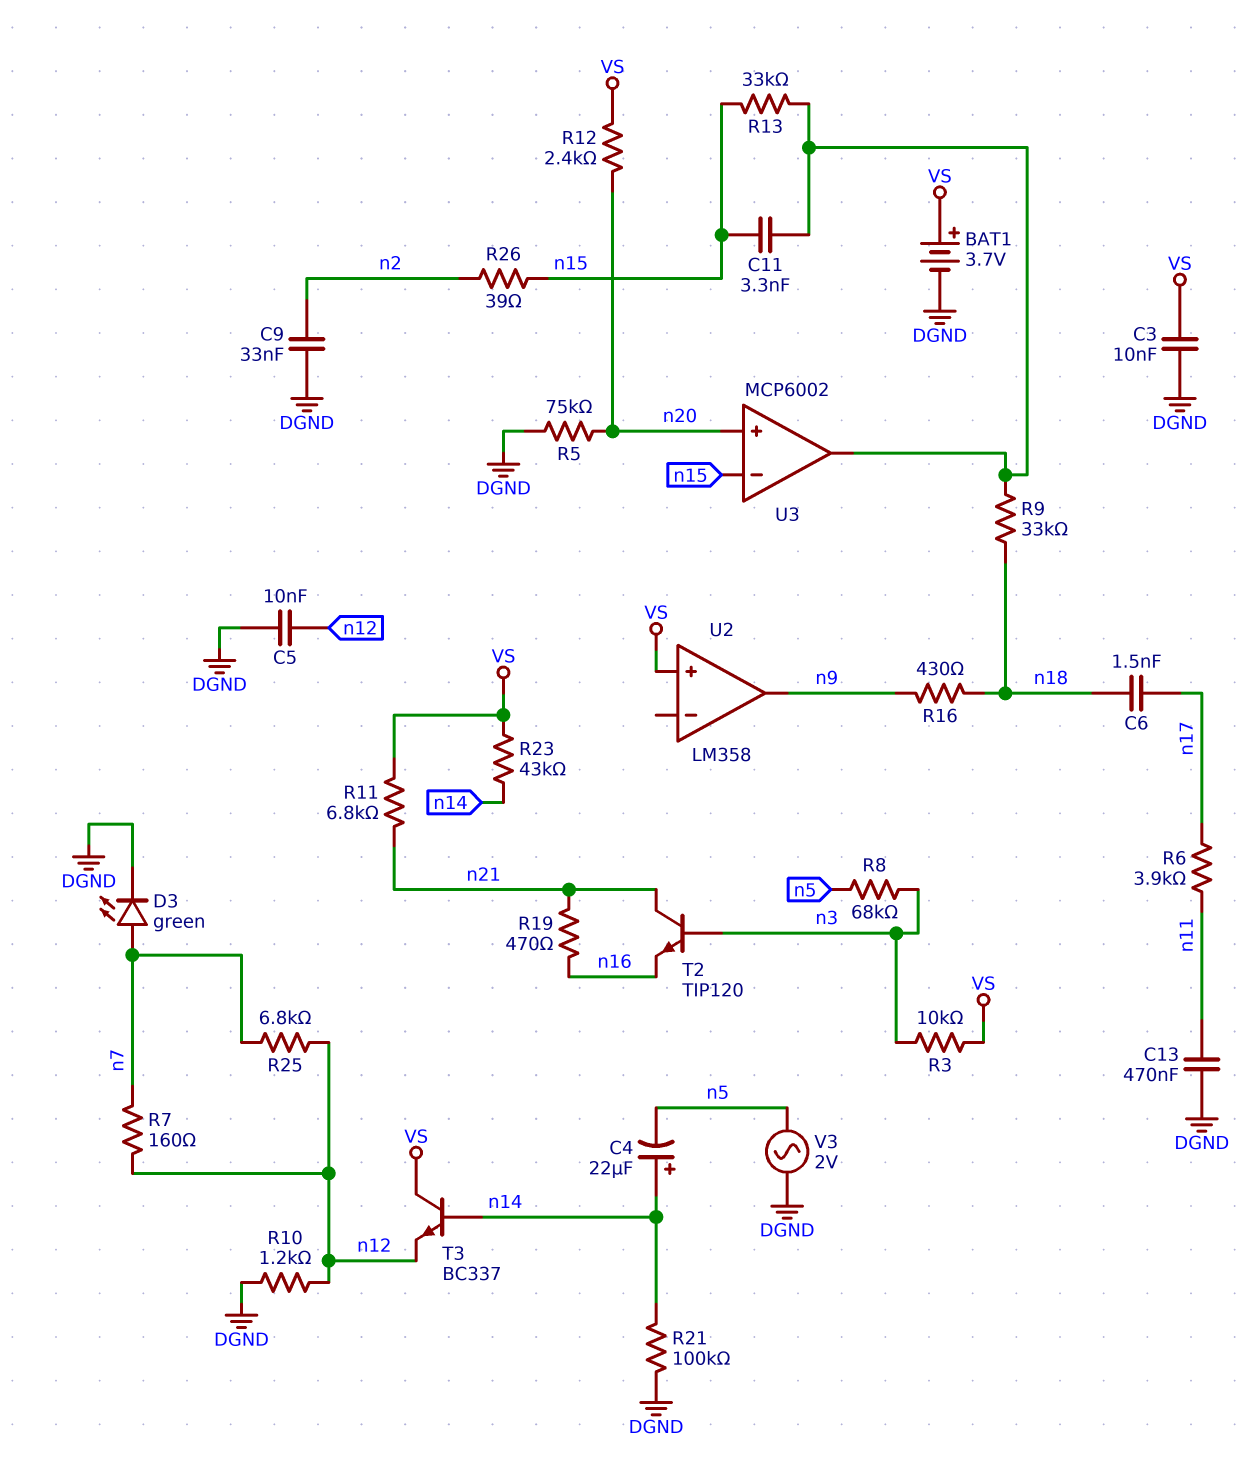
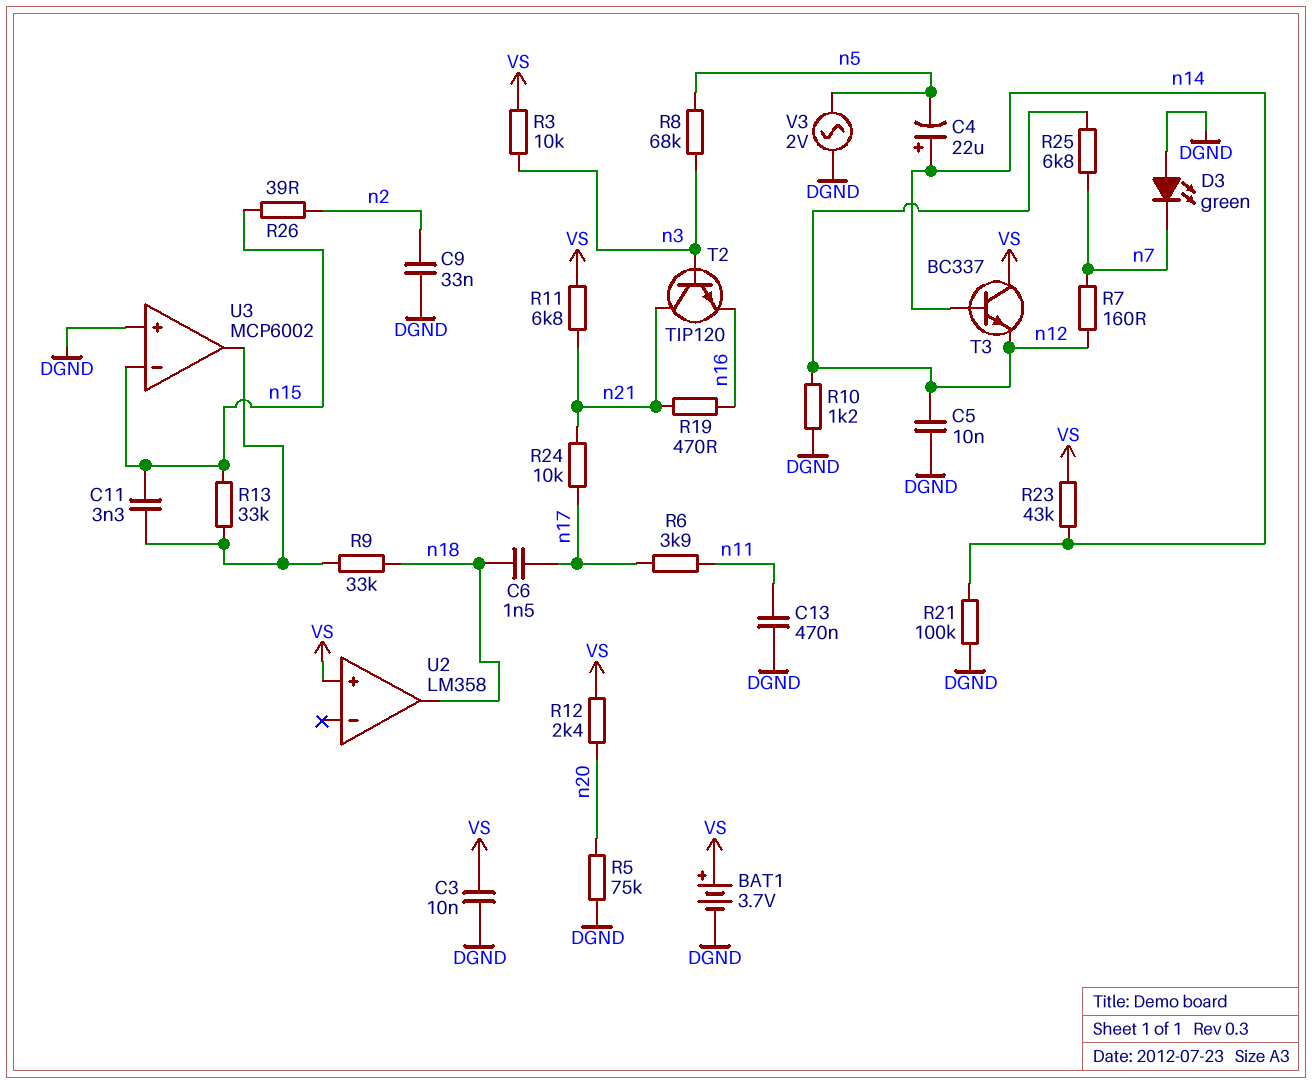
D3: LED green (A n7, K DGND) -> LED green (A DGND, K n7)
R16: 430 (n9, n18) -> none
R24: none -> 10k (n17, n21)
U2 pin out: n9 -> n18
U3 pin in+: n20 -> DGND

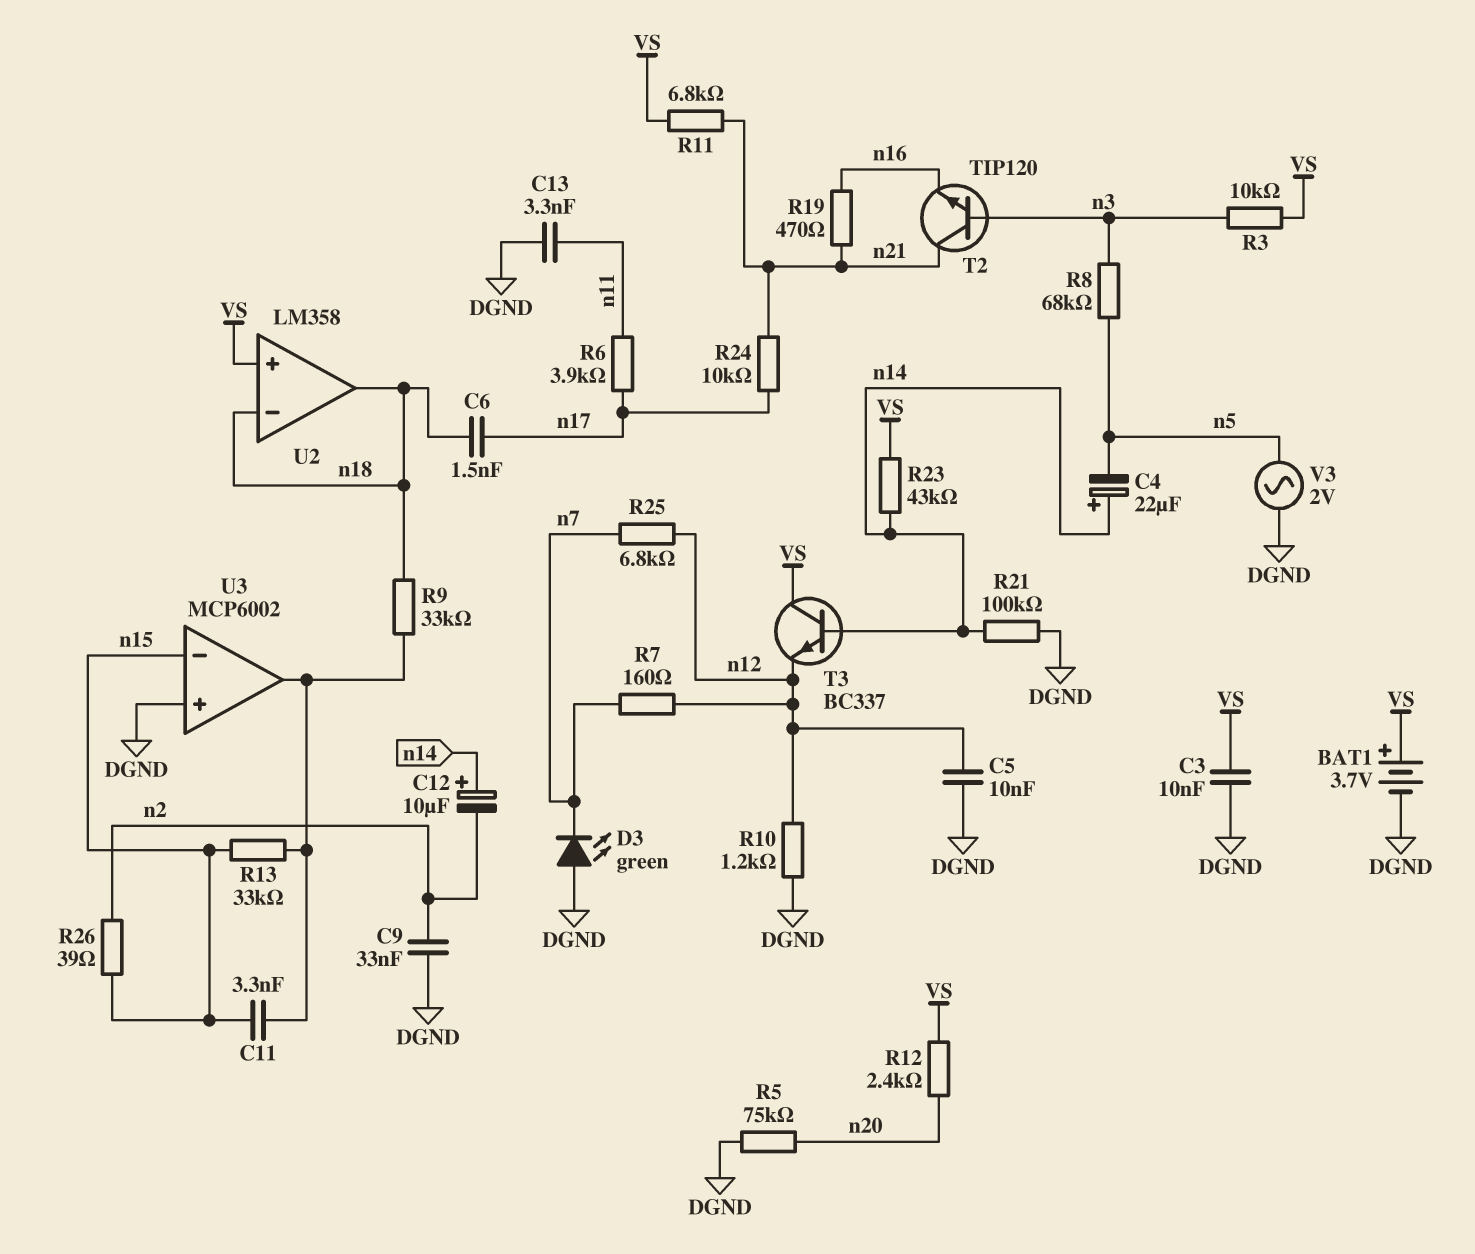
C12: none -> 10uF (plus n14, minus n2)
C13: 470nF (DGND, n11) -> 3.3nF (DGND, n11)
U2 pin in-: none -> n18

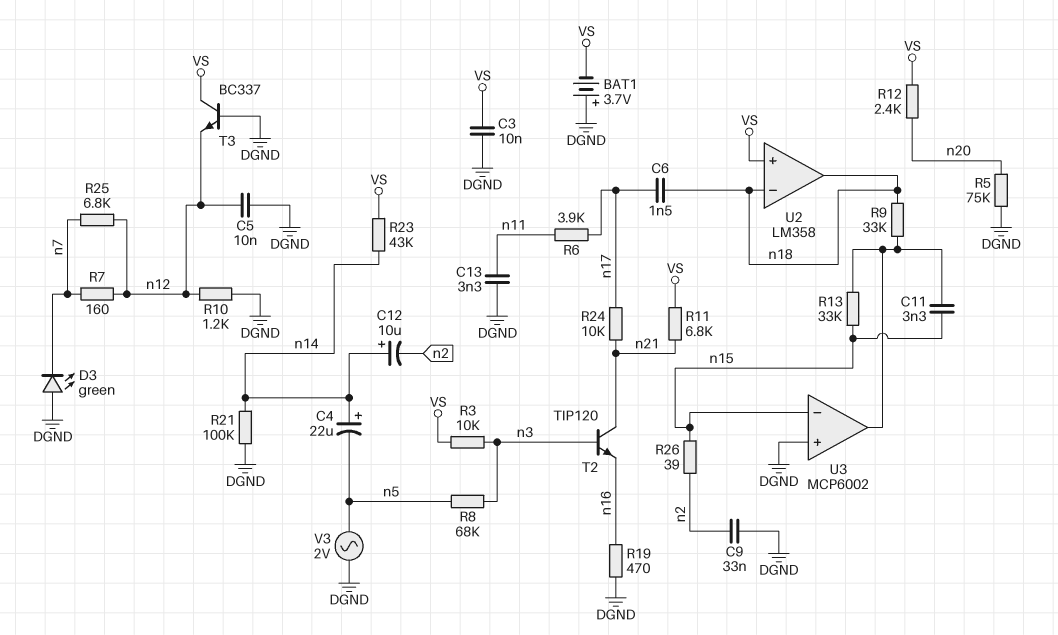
BAT1: 3.7V (plus VS, minus DGND) -> 3.7V (plus DGND, minus VS)
R19: 470 (n16, n21) -> 470 (DGND, n16)
T3: NPN BC337 (B n14, C VS, E n12) -> NPN BC337 (B DGND, C VS, E n12)

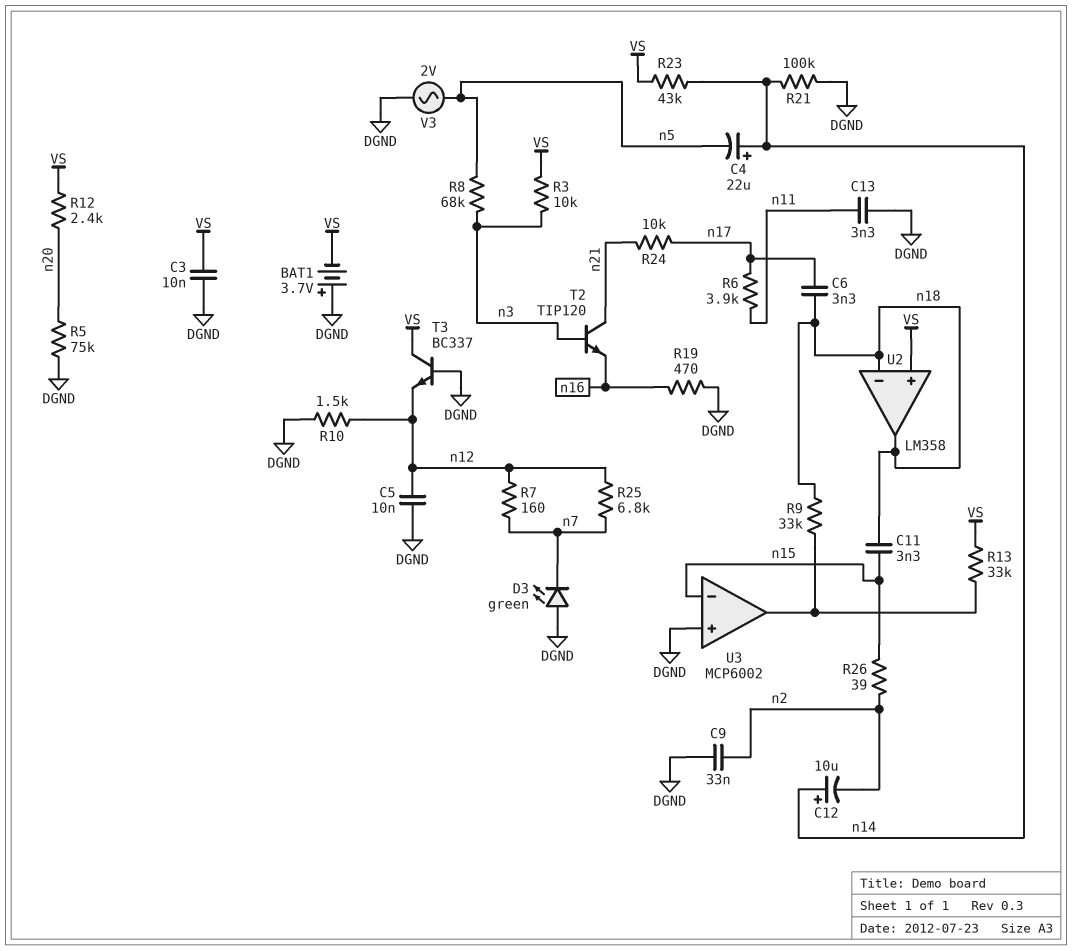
C6: 1.5nF (n17, n18) -> 3.3nF (n17, n18)
C11: 3.3nF (U3/out, n15) -> 3.3nF (n15, n18)
R10: 1.2k (DGND, n12) -> 1.5k (DGND, n12)
R11: 6.8k (VS, n21) -> none
R13: 33k (U3/out, n15) -> 33k (U3/out, VS)

